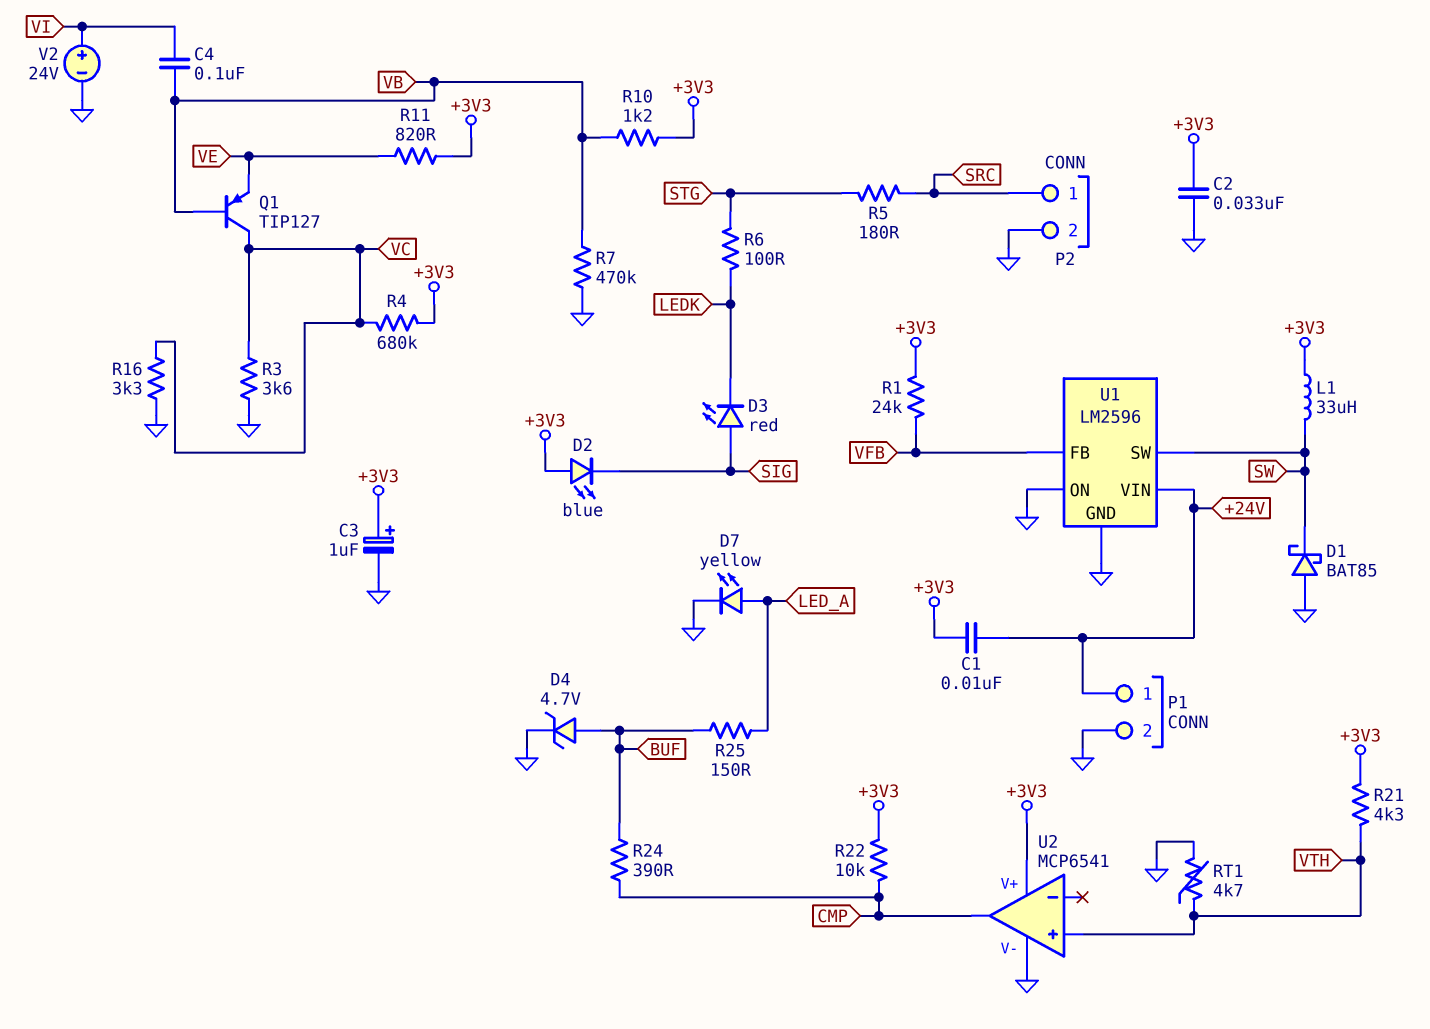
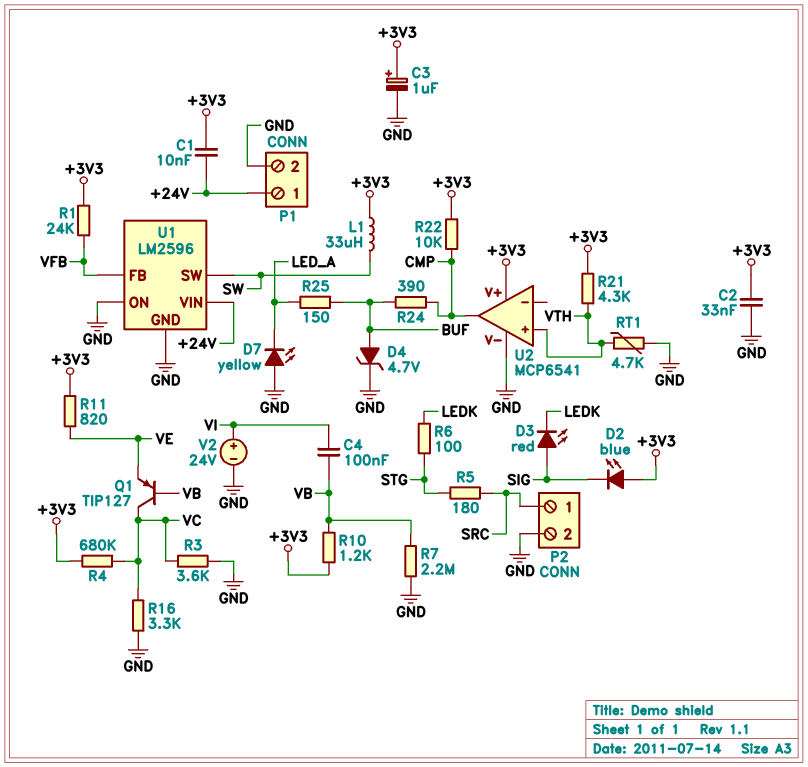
D1: schottky BAT85 (A GND, K SW) -> none
D7: LED yellow (A LED_A, K GND) -> LED yellow (A GND, K LED_A)
R7: 470k (GND, VB) -> 2.2M (GND, VB)

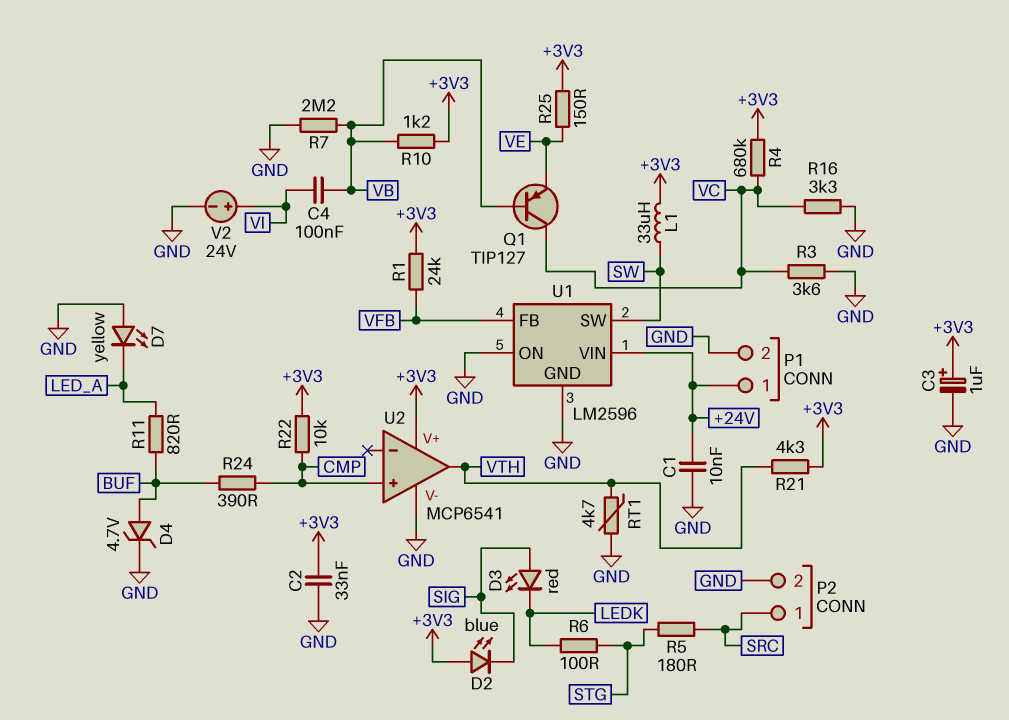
C1: 10nF (+3V3, +24V) -> 10nF (+24V, GND)
R11: 820 (+3V3, VE) -> 820 (BUF, LED_A)
R25: 150 (BUF, LED_A) -> 150 (+3V3, VE)
U2 pin in+: VTH -> CMP
U2 pin out: CMP -> VTH

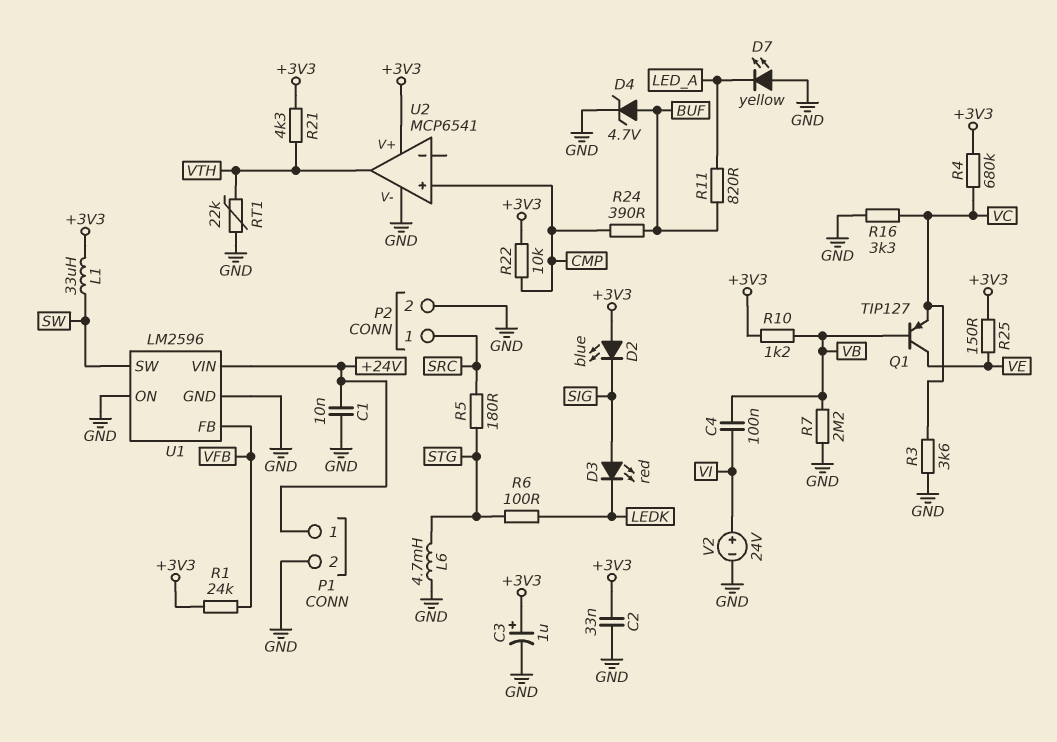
L6: none -> 4.7mH (GND, STG)
Q1: PNP TIP127 (B VB, C VC, E VE) -> PNP TIP127 (B VB, C VE, E VC)
RT1: 4.7k (GND, VTH) -> 22k (GND, VTH)

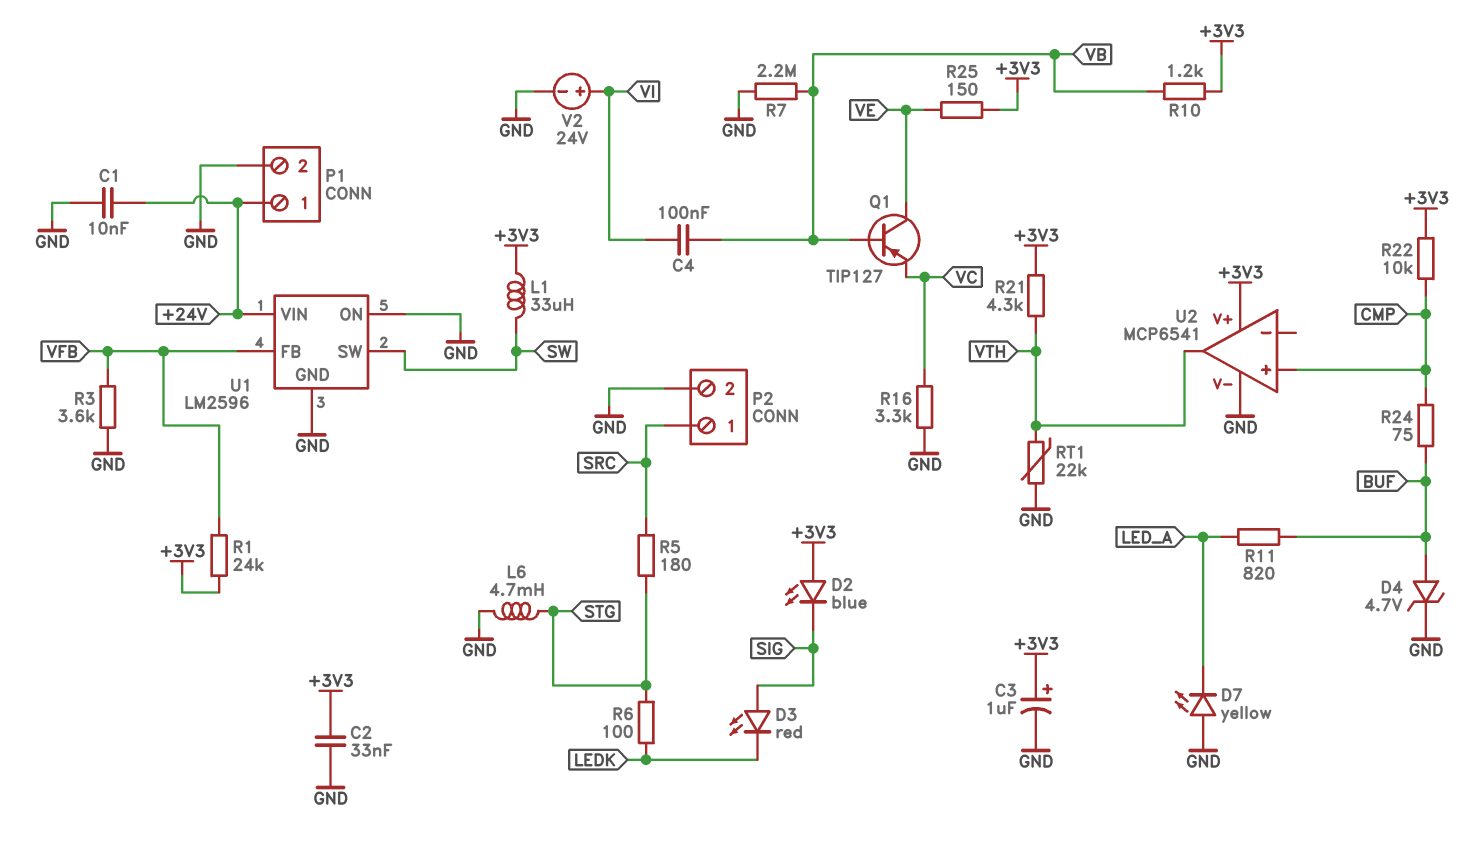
R3: 3.6k (GND, VC) -> 3.6k (GND, VFB)
R4: 680k (+3V3, VC) -> none
R24: 390 (BUF, CMP) -> 75 (BUF, CMP)

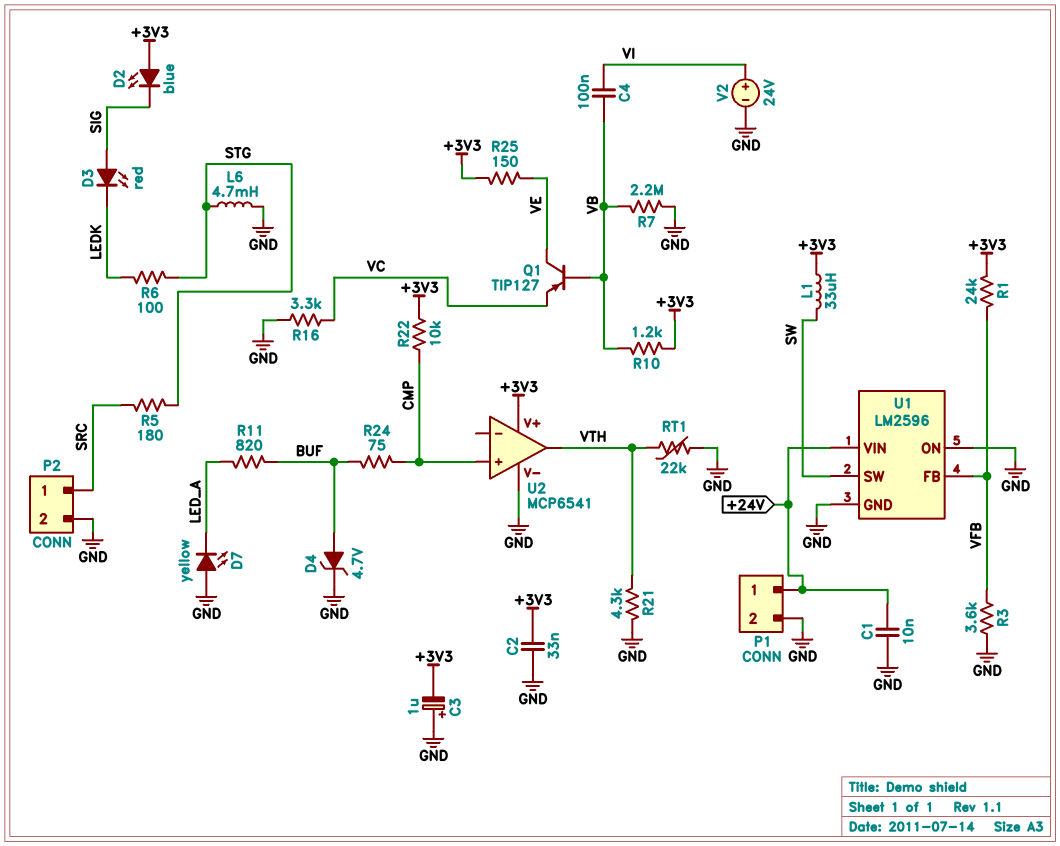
C3: 1uF (plus +3V3, minus GND) -> 1uF (plus GND, minus +3V3)
R21: 4.3k (+3V3, VTH) -> 4.3k (GND, VTH)

